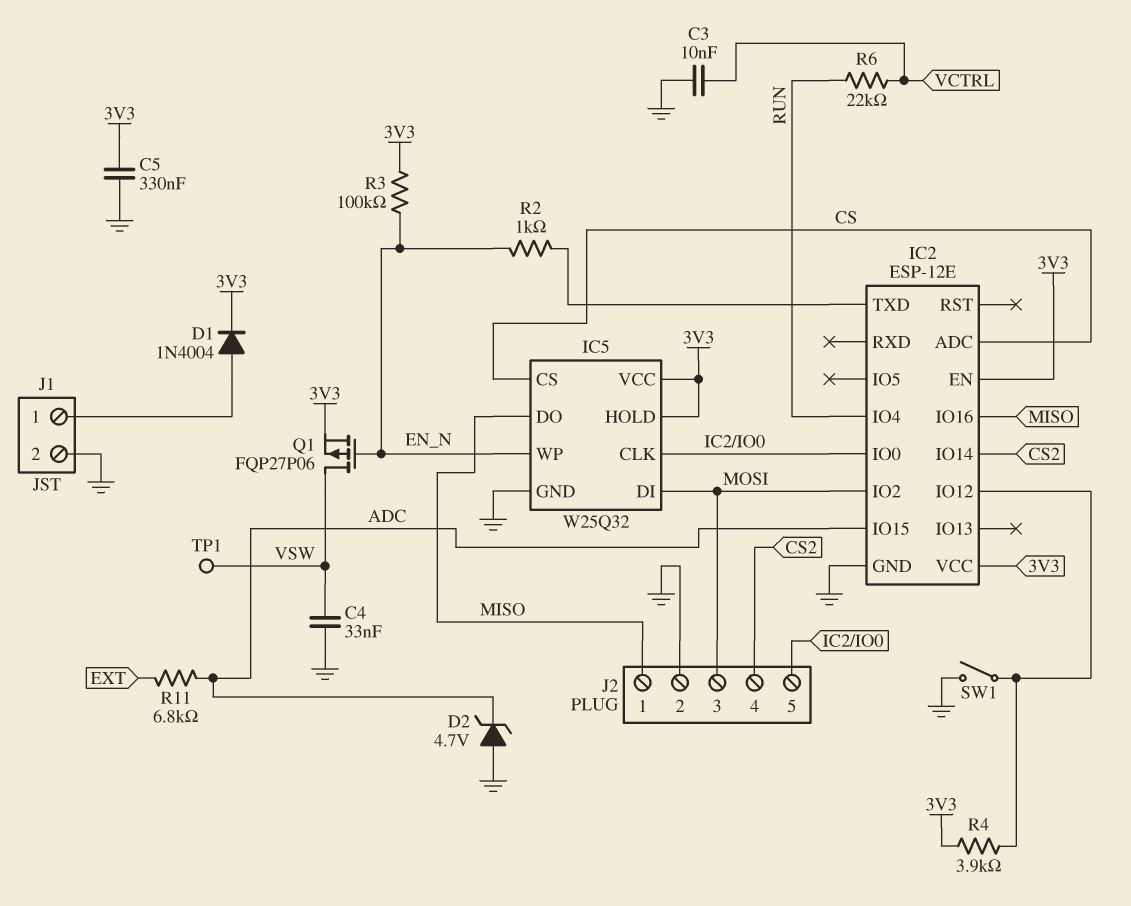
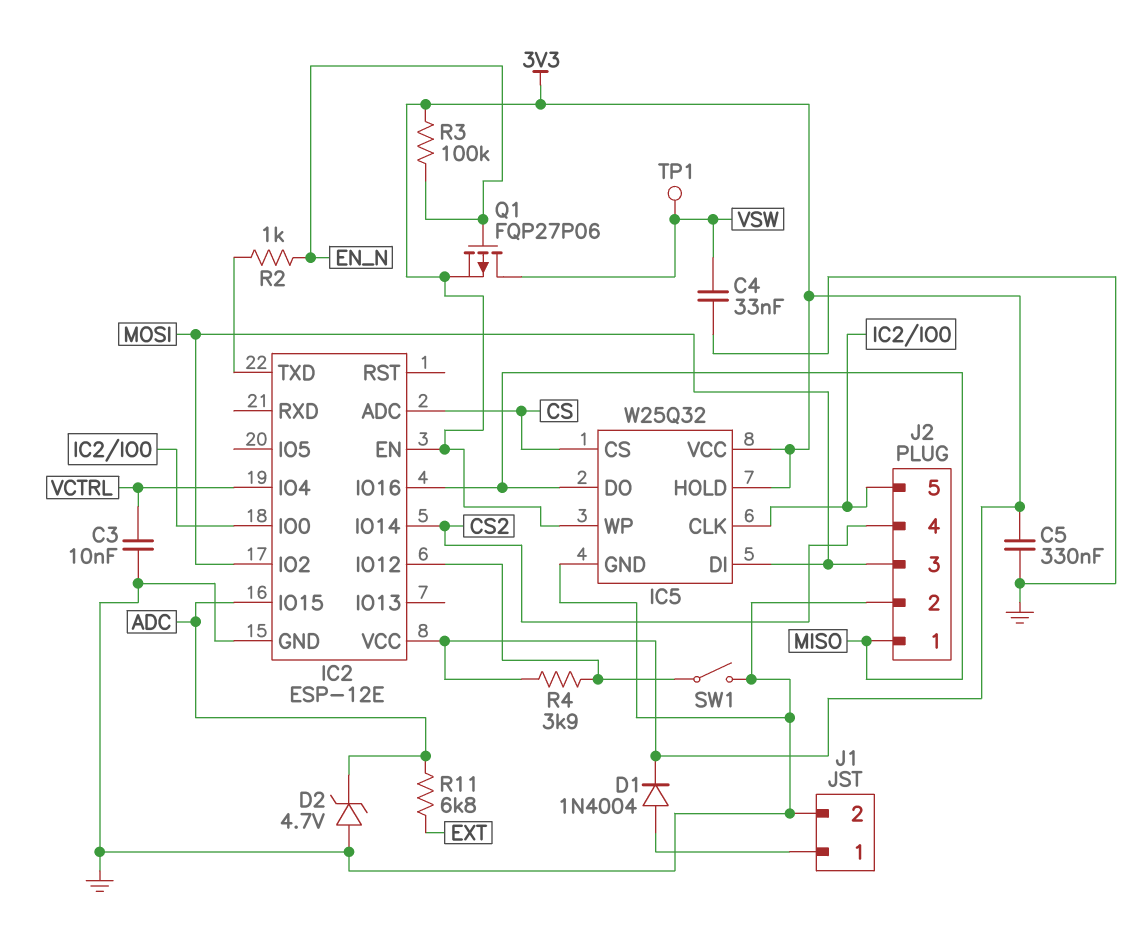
IC2 pin IO4: RUN -> VCTRL
IC5 pin WP: EN_N -> 3V3
R6: 22k (RUN, VCTRL) -> none

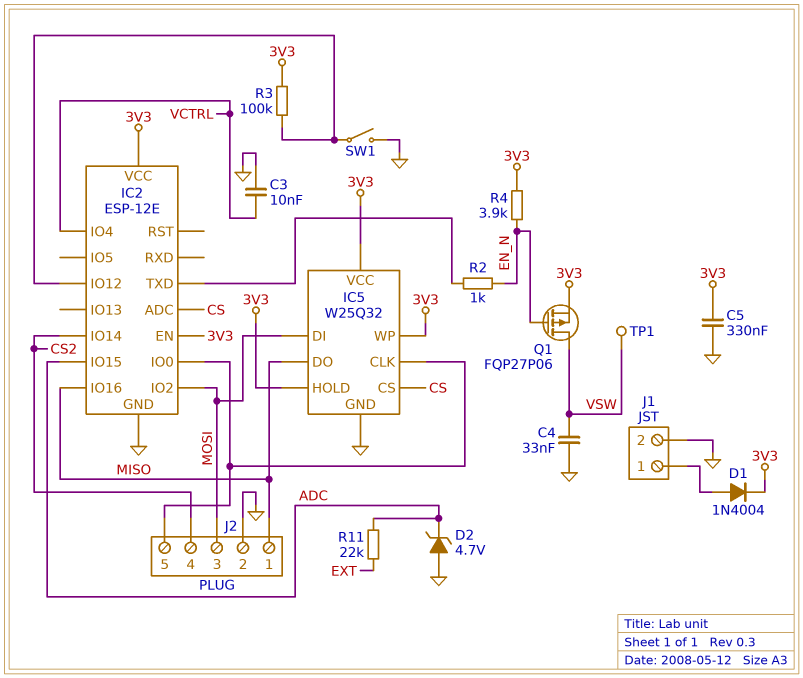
R3: 100k (3V3, EN_N) -> 100k (3V3, IC2/IO12)
R4: 3.9k (3V3, IC2/IO12) -> 3.9k (3V3, EN_N)
R11: 6.8k (ADC, EXT) -> 22k (ADC, EXT)

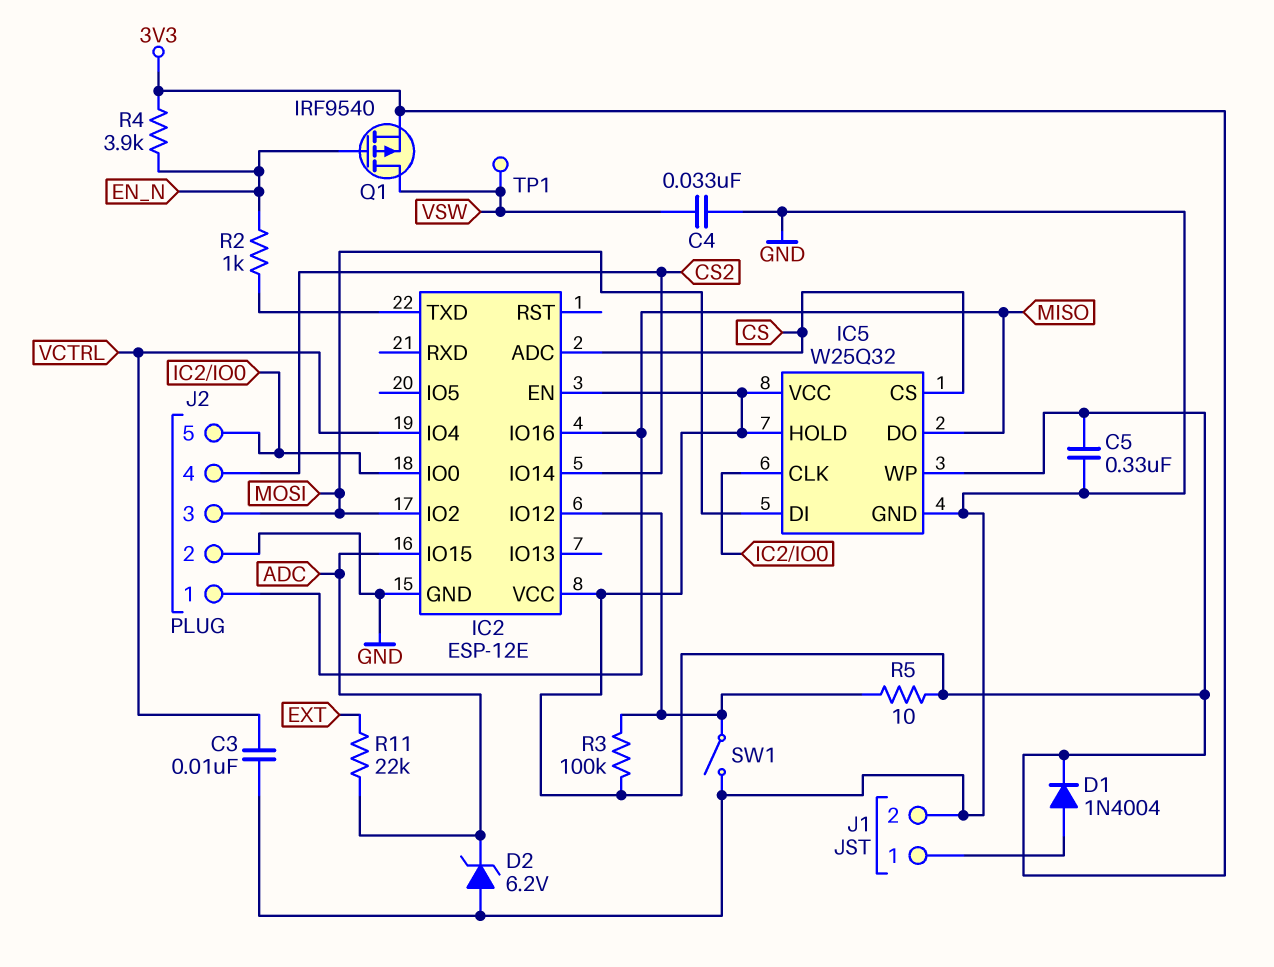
D2: zener 4.7V (A GND, K ADC) -> zener 6.2V (A GND, K ADC)
Q1: PMOS FQP27P06 (G EN_N, D VSW, S 3V3) -> PMOS IRF9540 (G EN_N, D VSW, S 3V3)
R5: none -> 10 (3V3, IC2/IO12)

